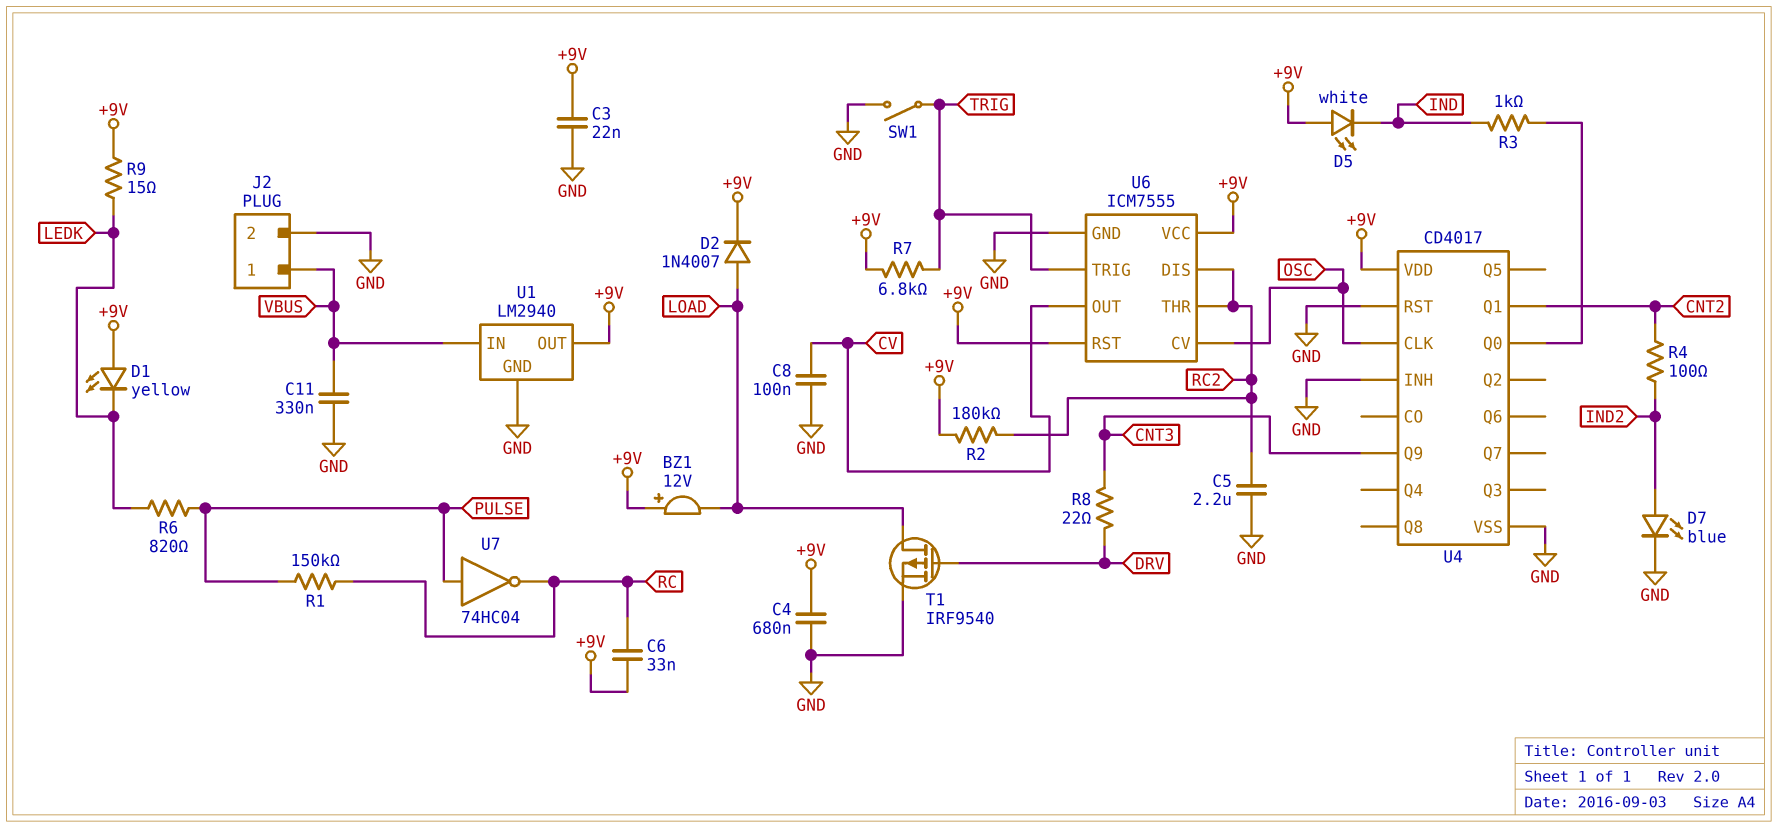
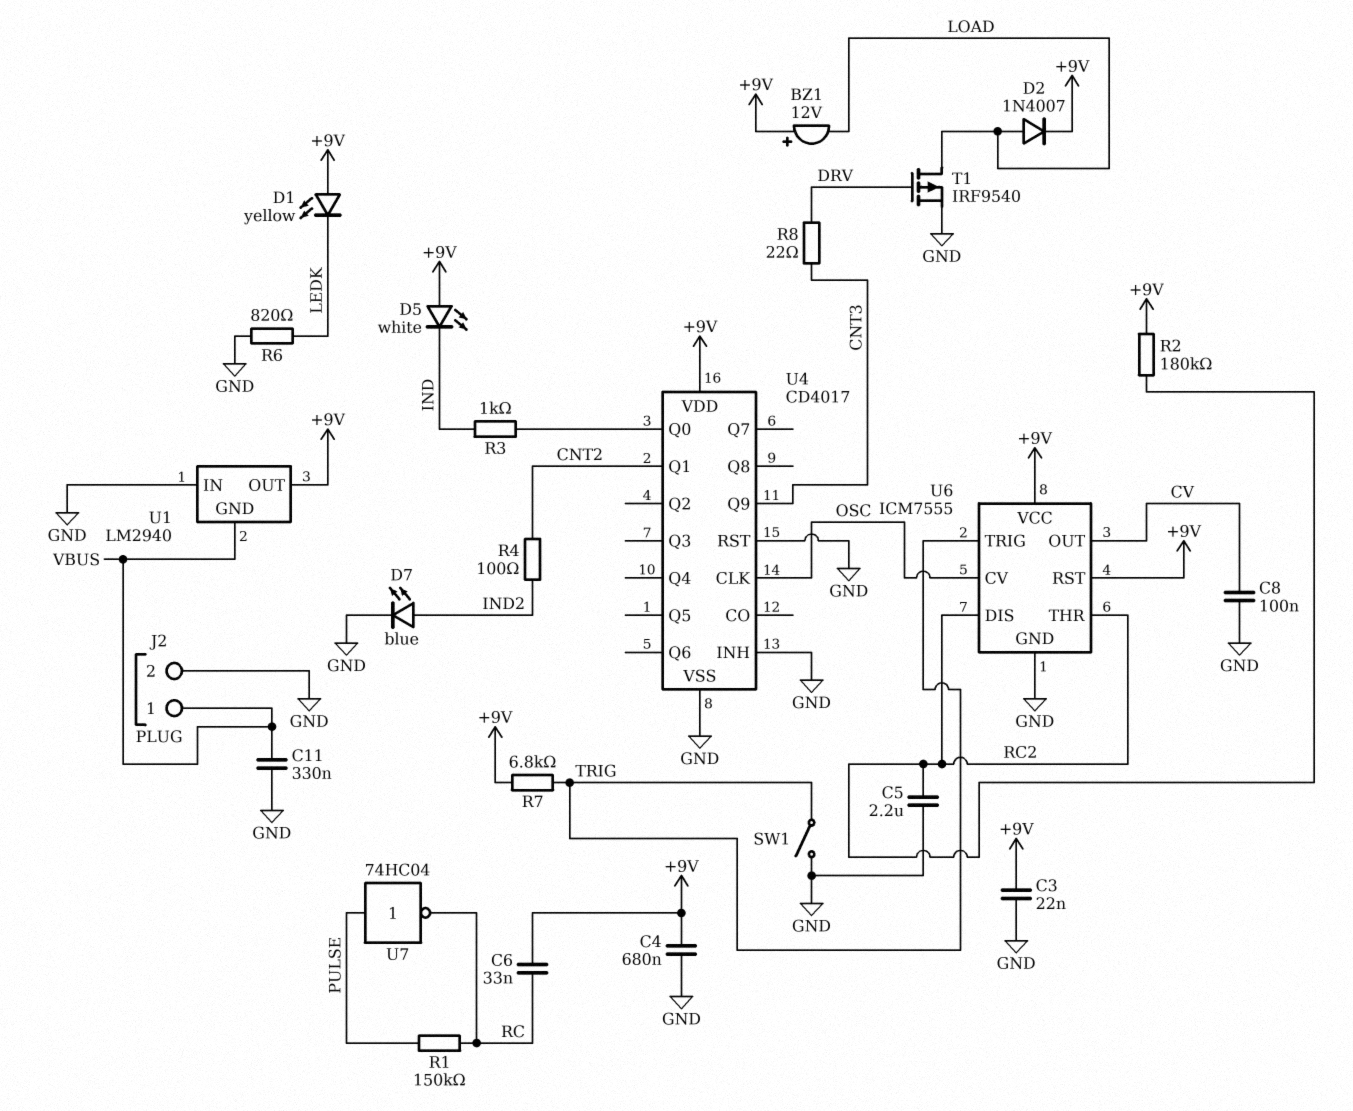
R6: 820 (LEDK, PULSE) -> 820 (GND, LEDK)
R9: 15 (+9V, LEDK) -> none
U1 pin GND: GND -> VBUS
U1 pin IN: VBUS -> GND

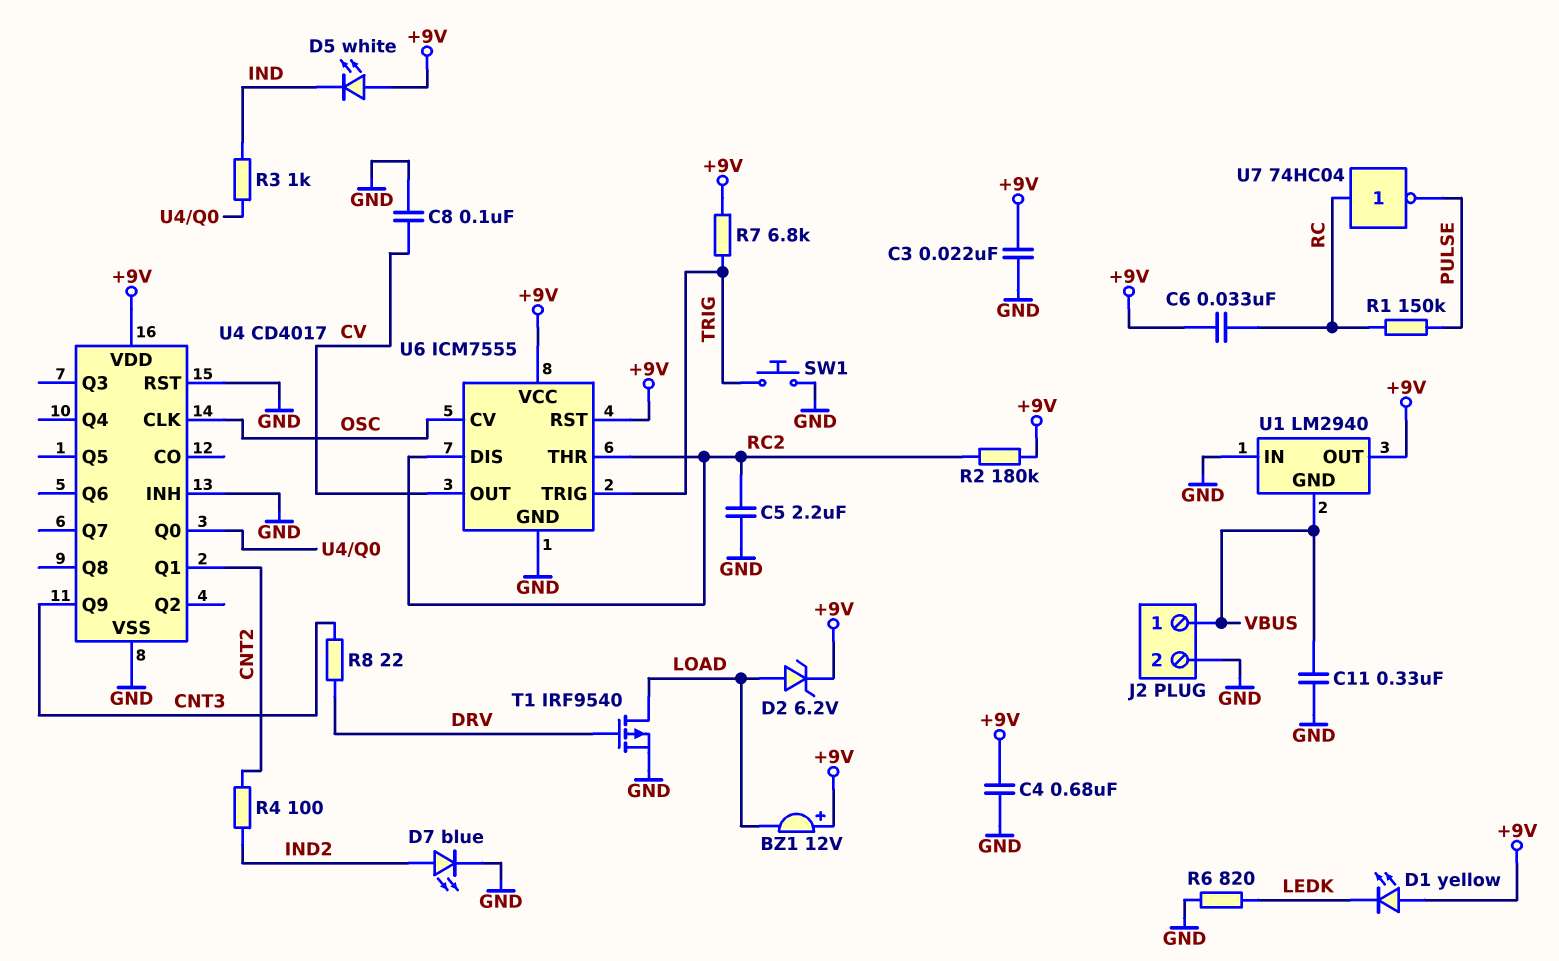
D2: diode 1N4007 (A LOAD, K +9V) -> zener 6.2V (A LOAD, K +9V)
SW1: switch (GND, TRIG) -> button (GND, TRIG)
U7: NOT 74HC04 (in PULSE, out RC) -> NOT 74HC04 (in RC, out PULSE)

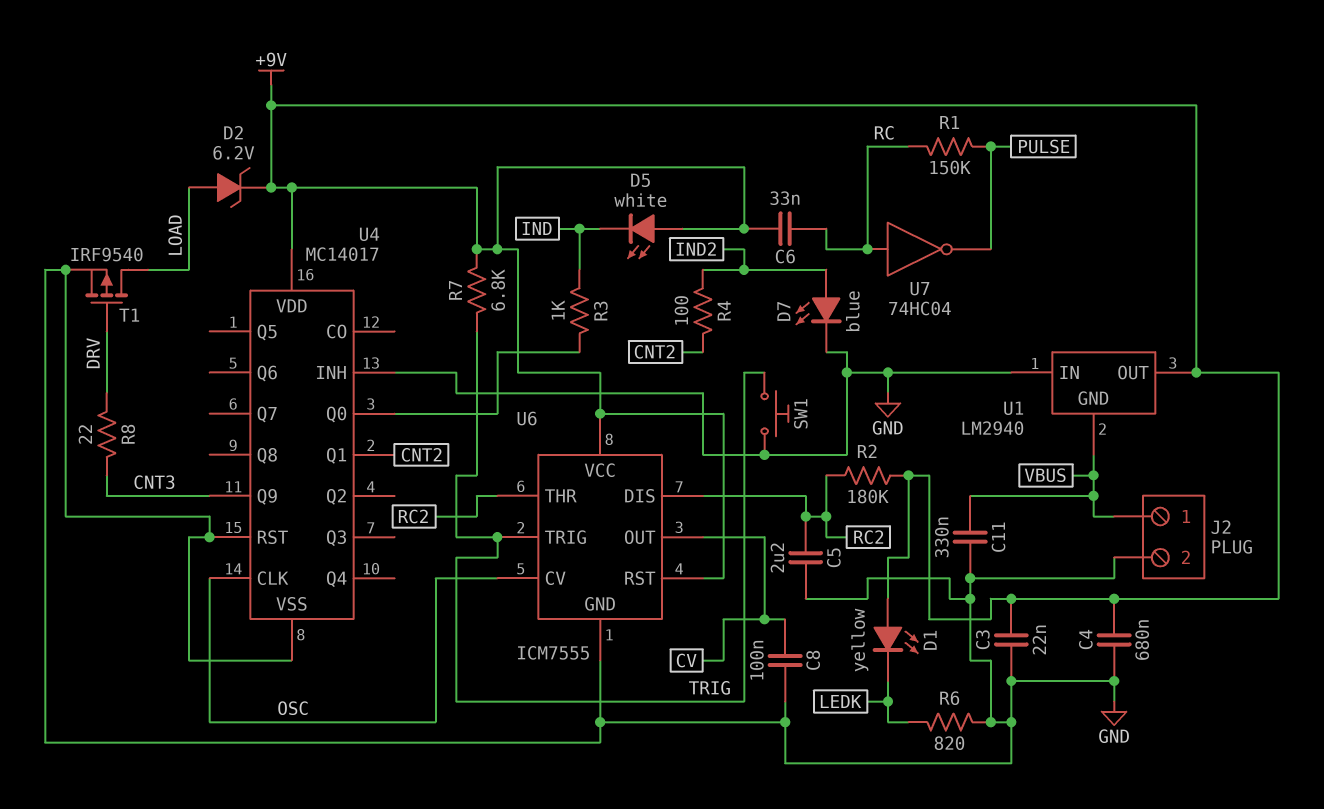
BZ1: buzzer 12V (plus +9V, minus LOAD) -> none
U4: CD4017 -> MC14017

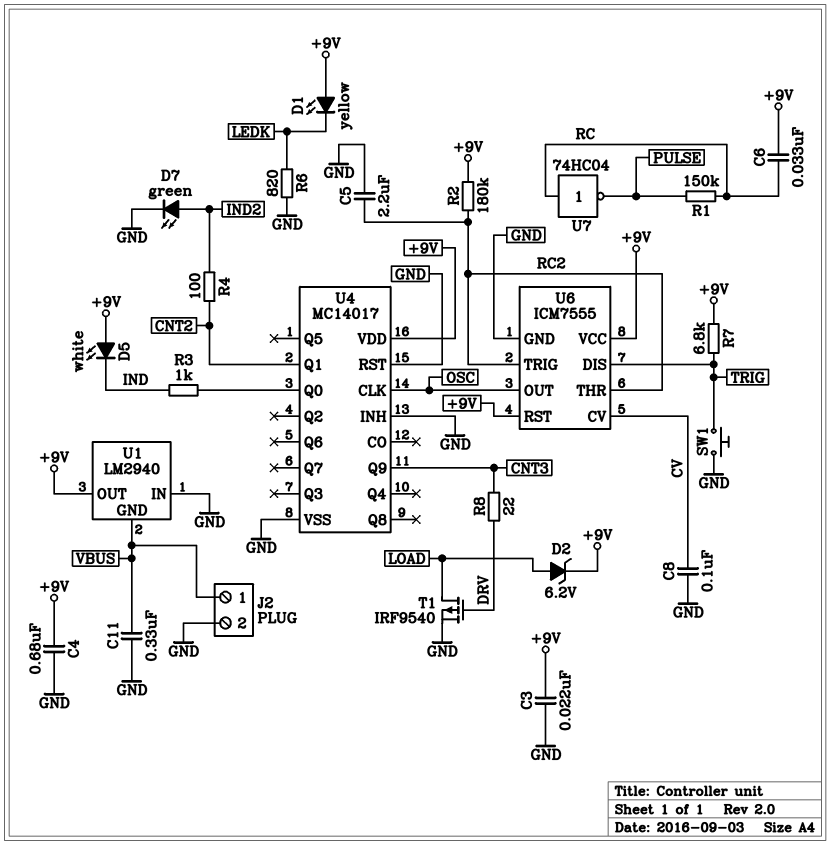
D7: LED blue (A IND2, K GND) -> LED green (A IND2, K GND)
U6 pin CV: OSC -> CV
U6 pin DIS: RC2 -> TRIG
U6 pin OUT: CV -> OSC
U6 pin TRIG: TRIG -> RC2

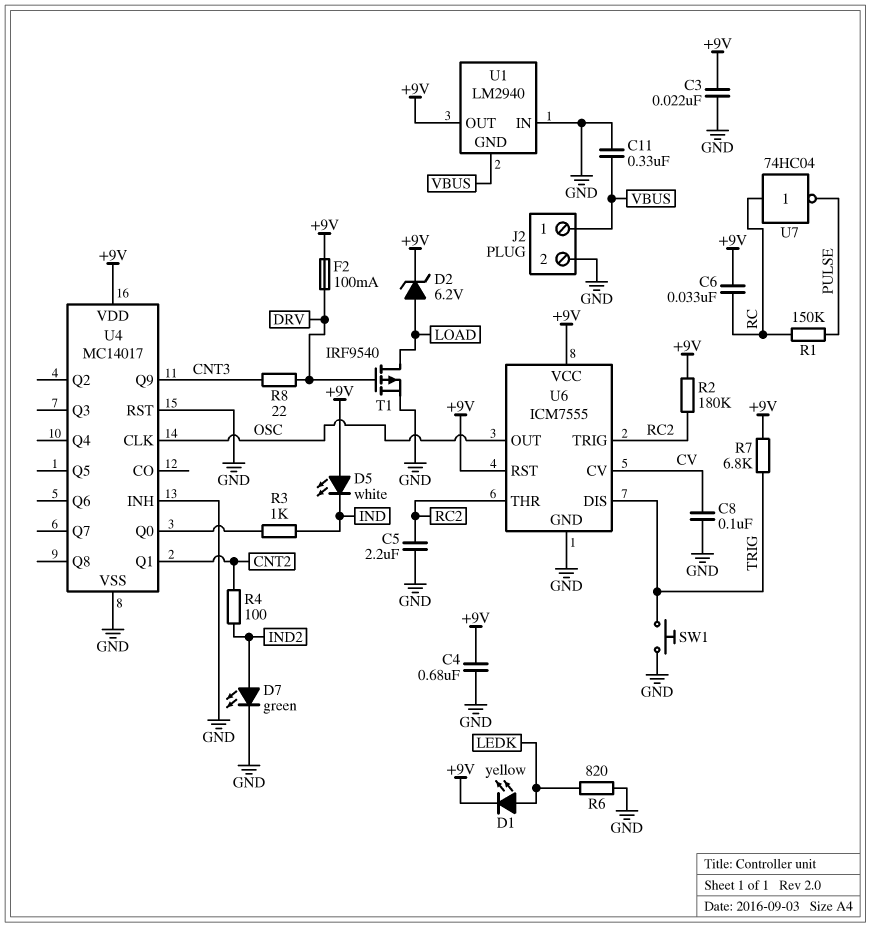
D1: LED yellow (A +9V, K LEDK) -> LED yellow (A LEDK, K +9V)
F2: none -> 100mA (+9V, DRV)

